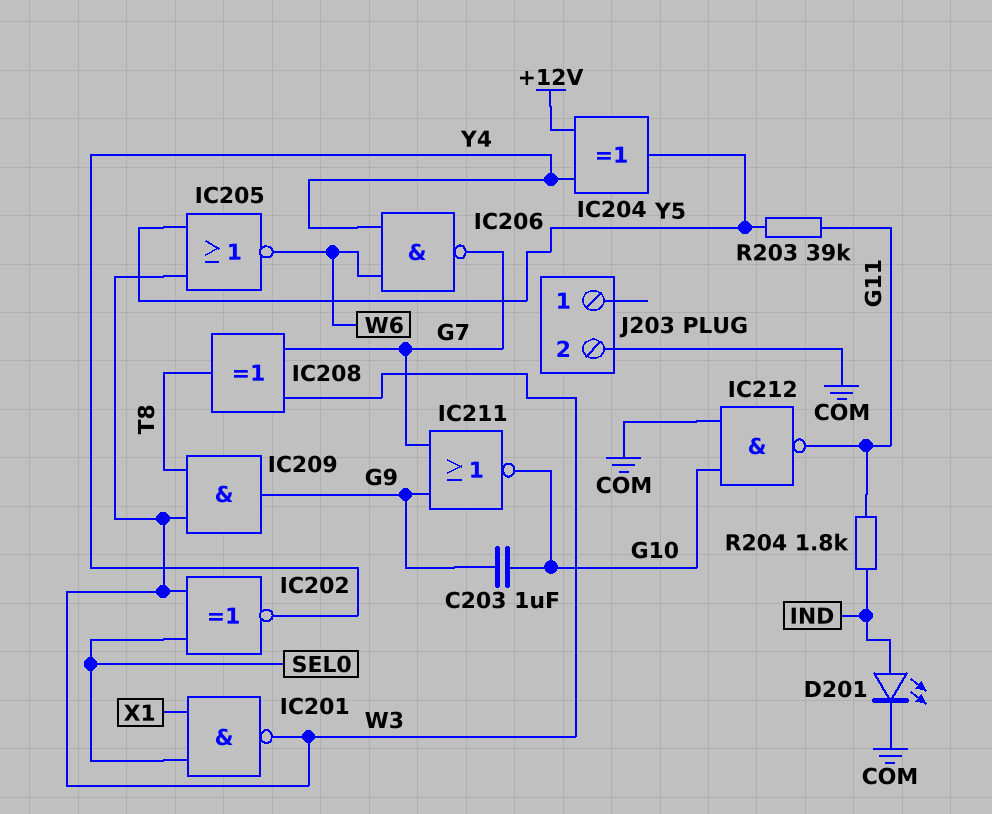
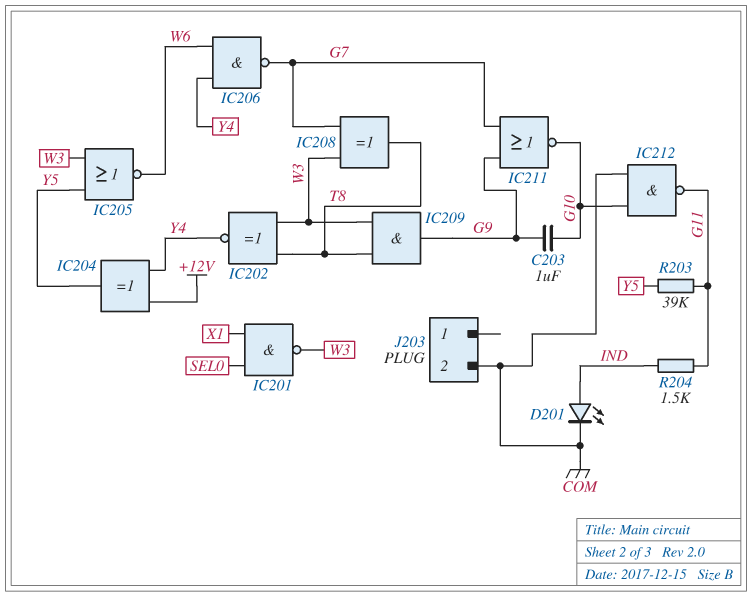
IC202: XNOR (in SEL0, in W3, out Y4) -> XNOR (in T8, in W3, out Y4)
R204: 1.8k (G11, IND) -> 1.5k (G11, IND)

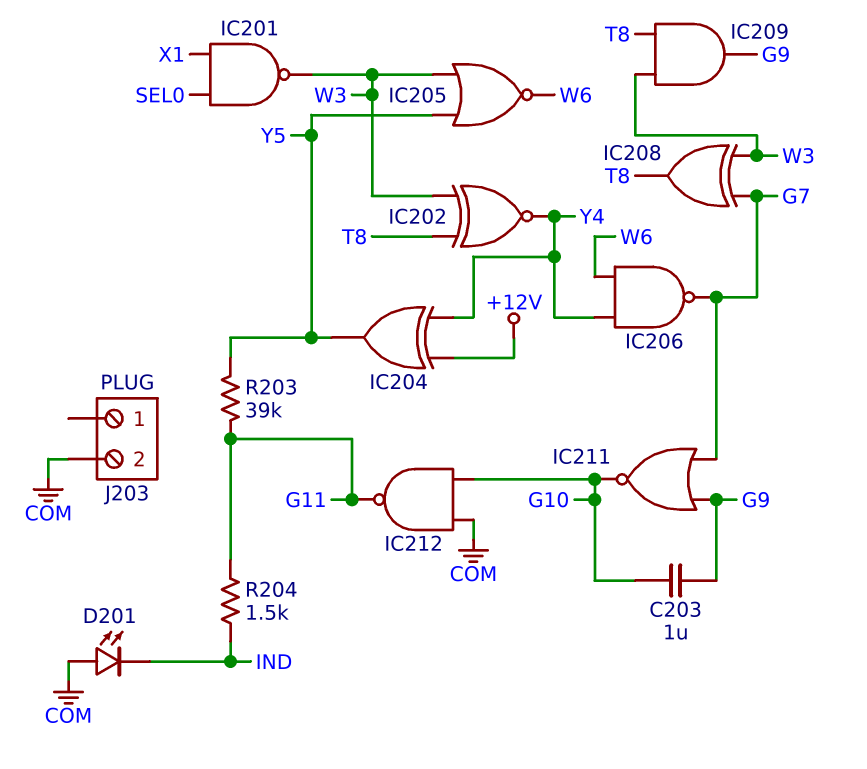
D201: LED (A IND, K COM) -> LED (A COM, K IND)

